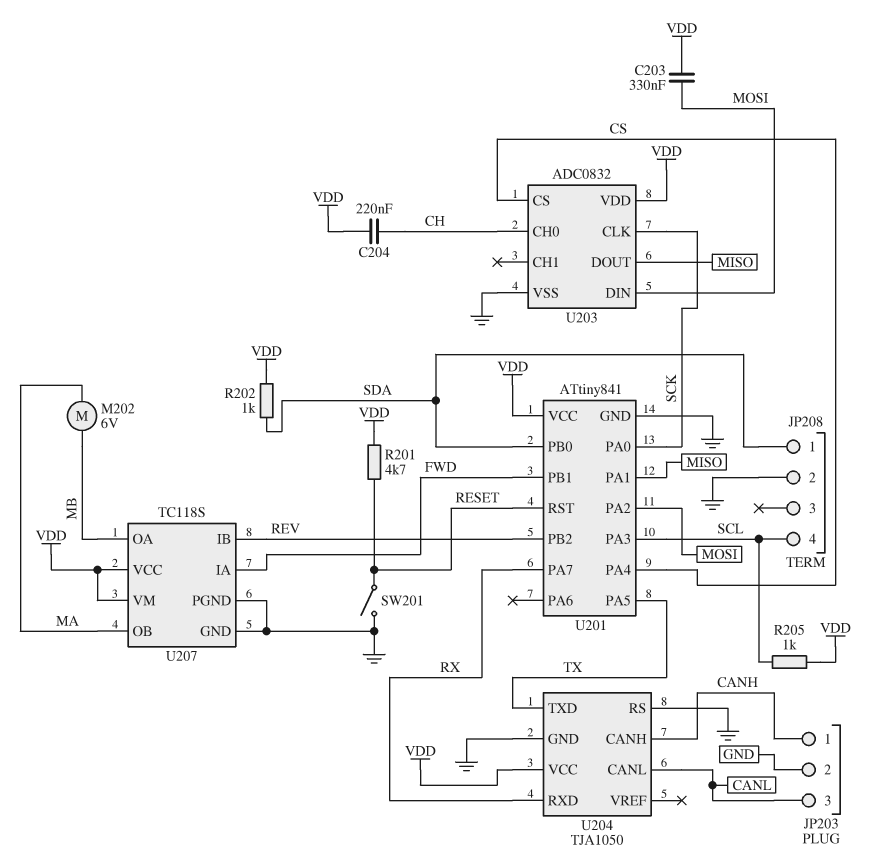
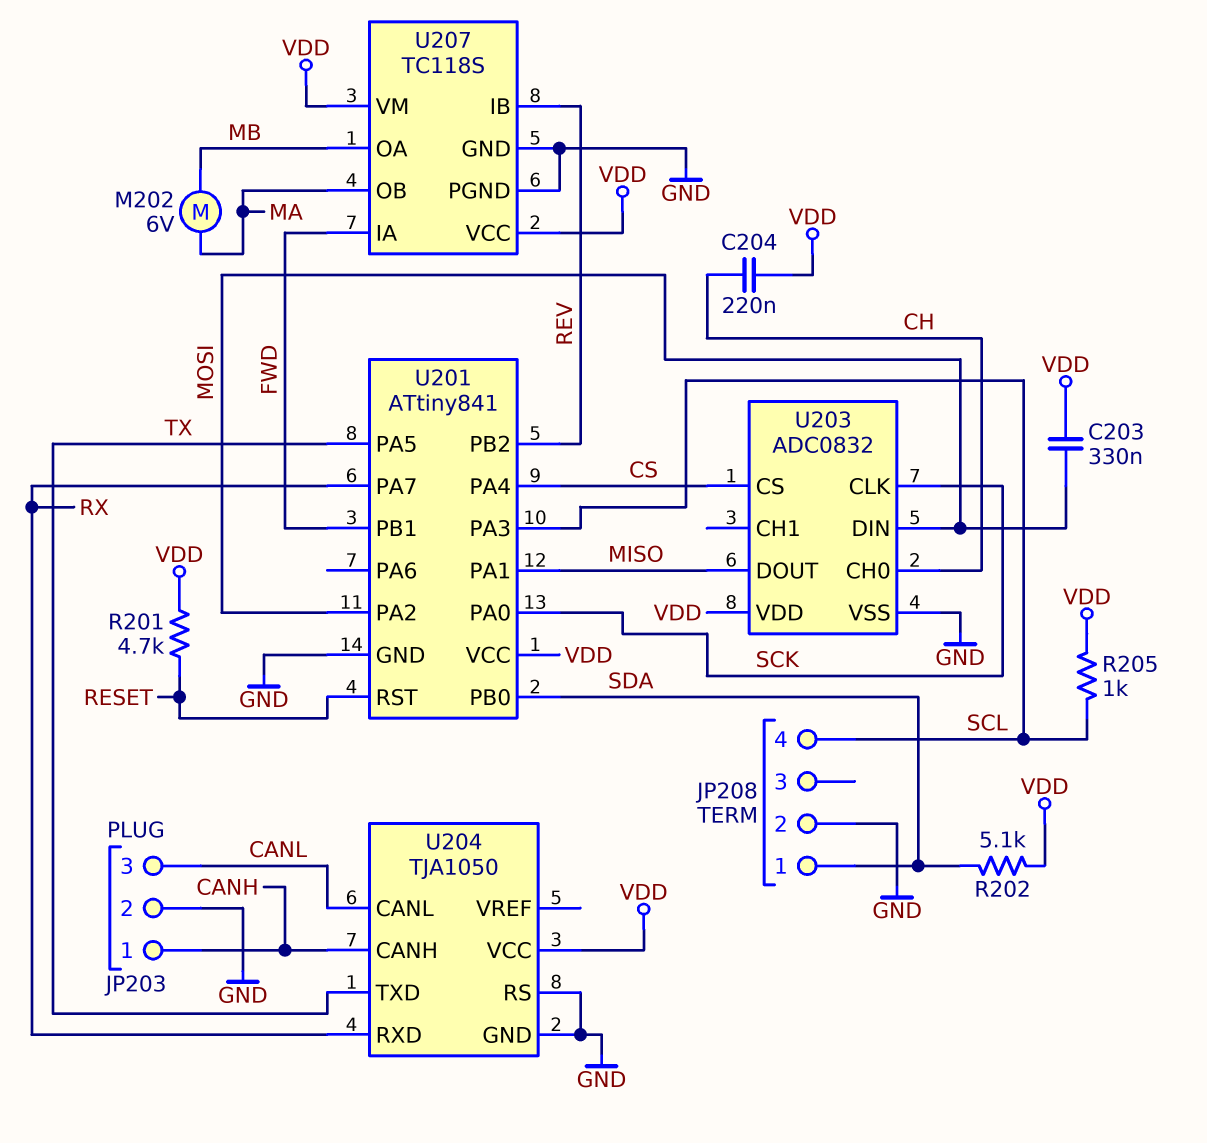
R202: 1k (SDA, VDD) -> 5.1k (SDA, VDD)
SW201: switch (GND, RESET) -> none

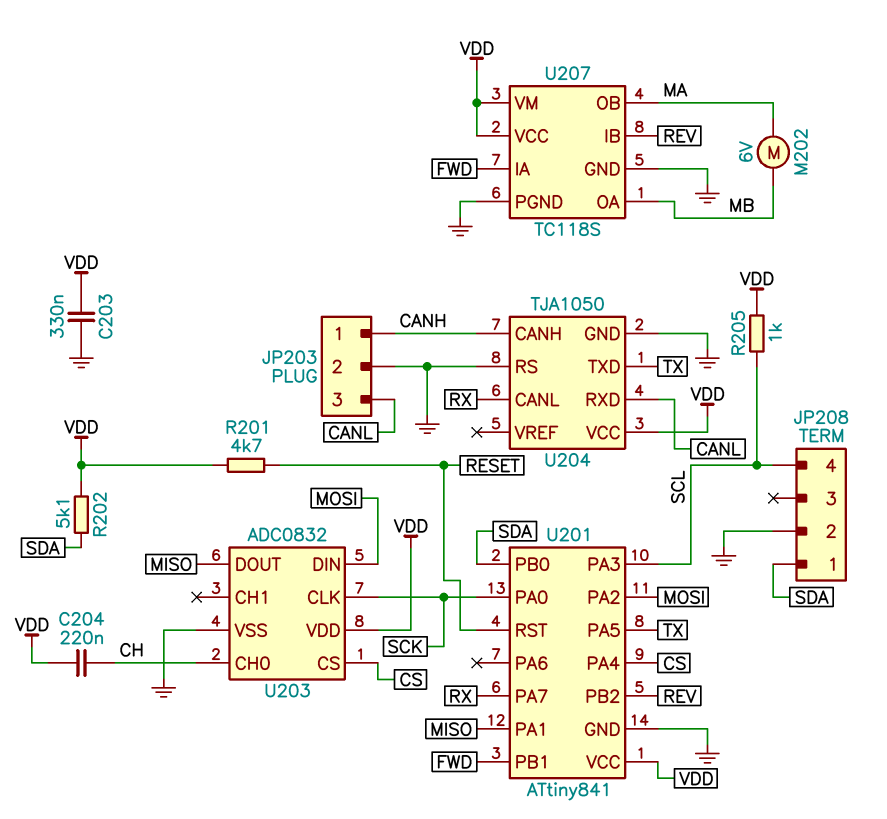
C203: 330nF (MOSI, VDD) -> 330nF (GND, VDD)
U204 pin CANL: CANL -> RX
U204 pin RXD: RX -> CANL

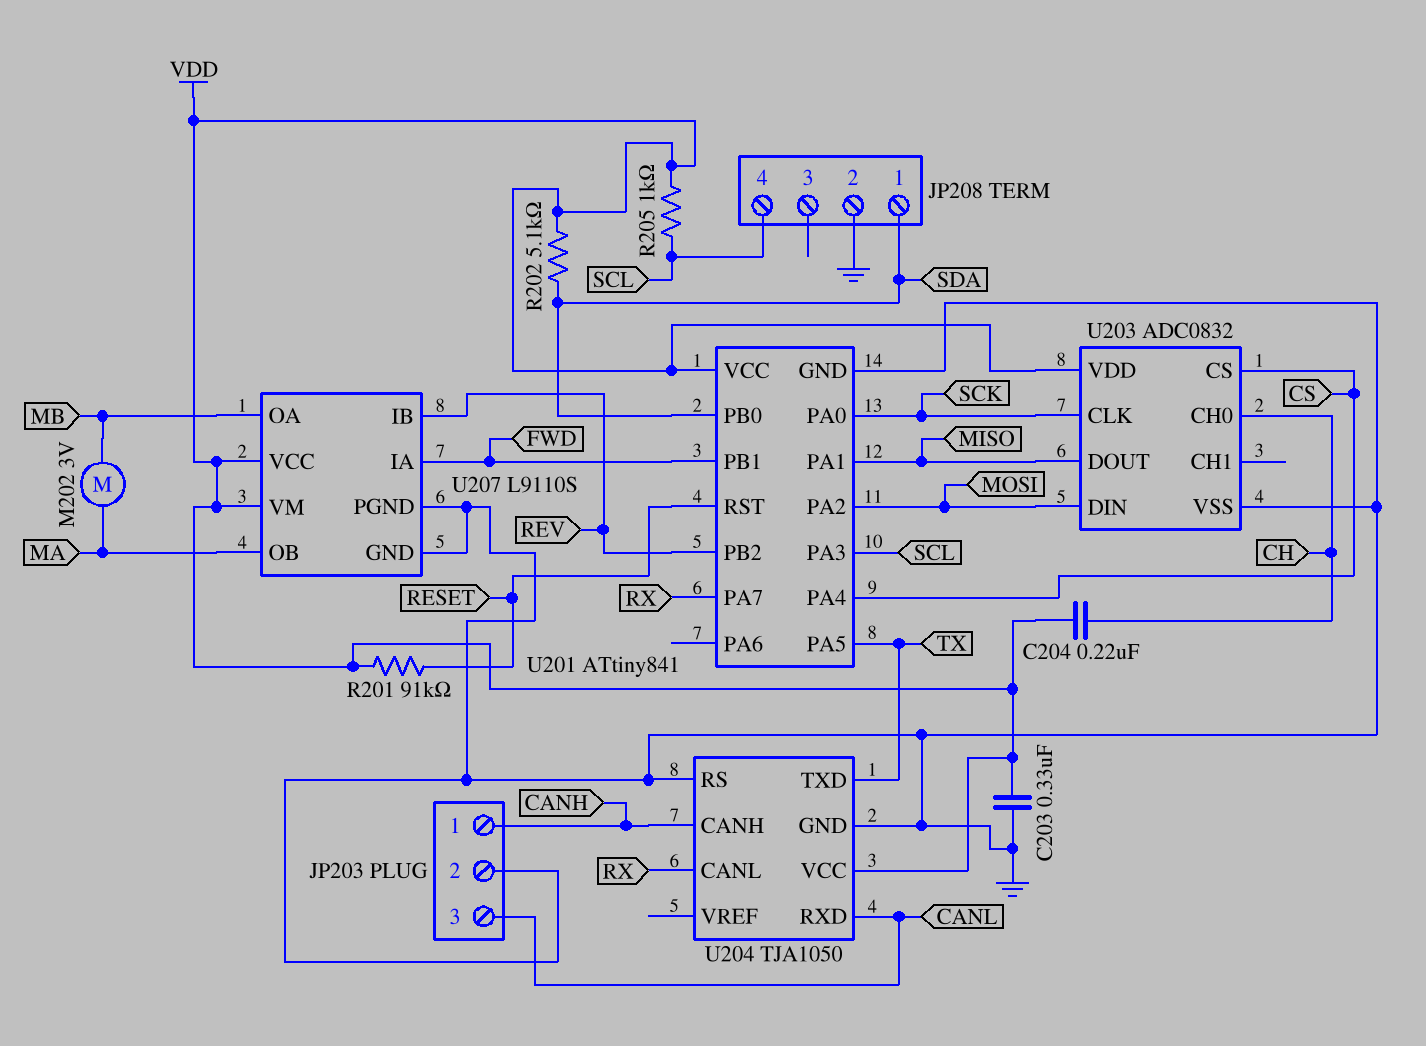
M202: motor 6V (MA, MB) -> motor 3V (MA, MB)
R201: 4.7k (RESET, VDD) -> 91k (RESET, VDD)
U207: TC118S -> L9110S

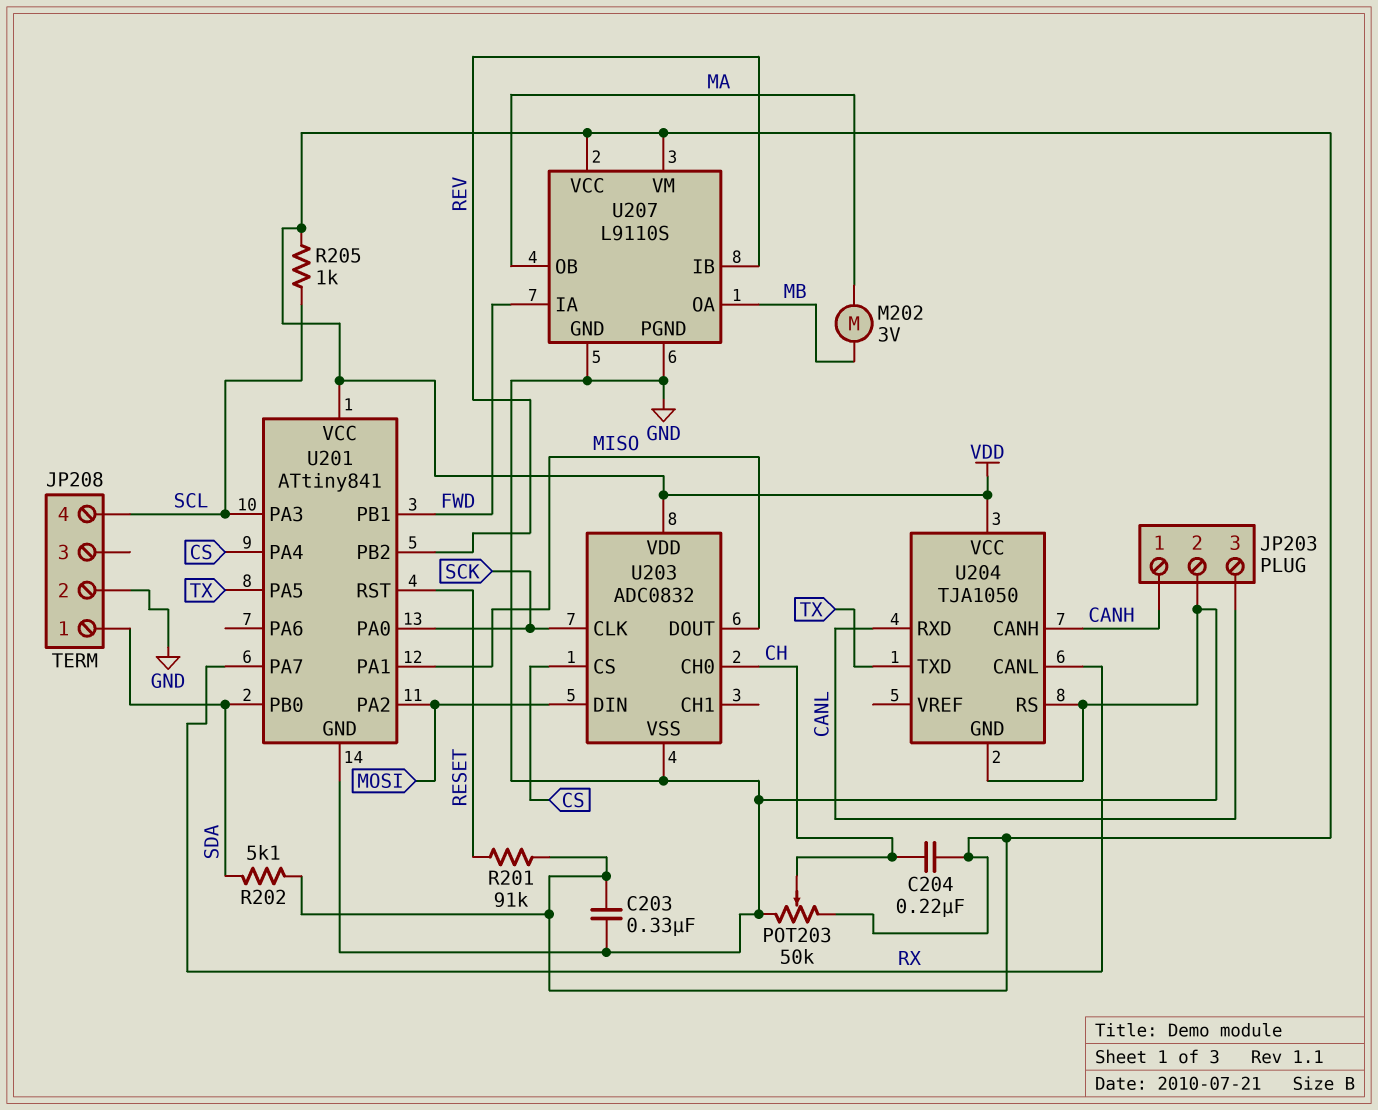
POT203: none -> 50k (GND, VDD, wiper CH)

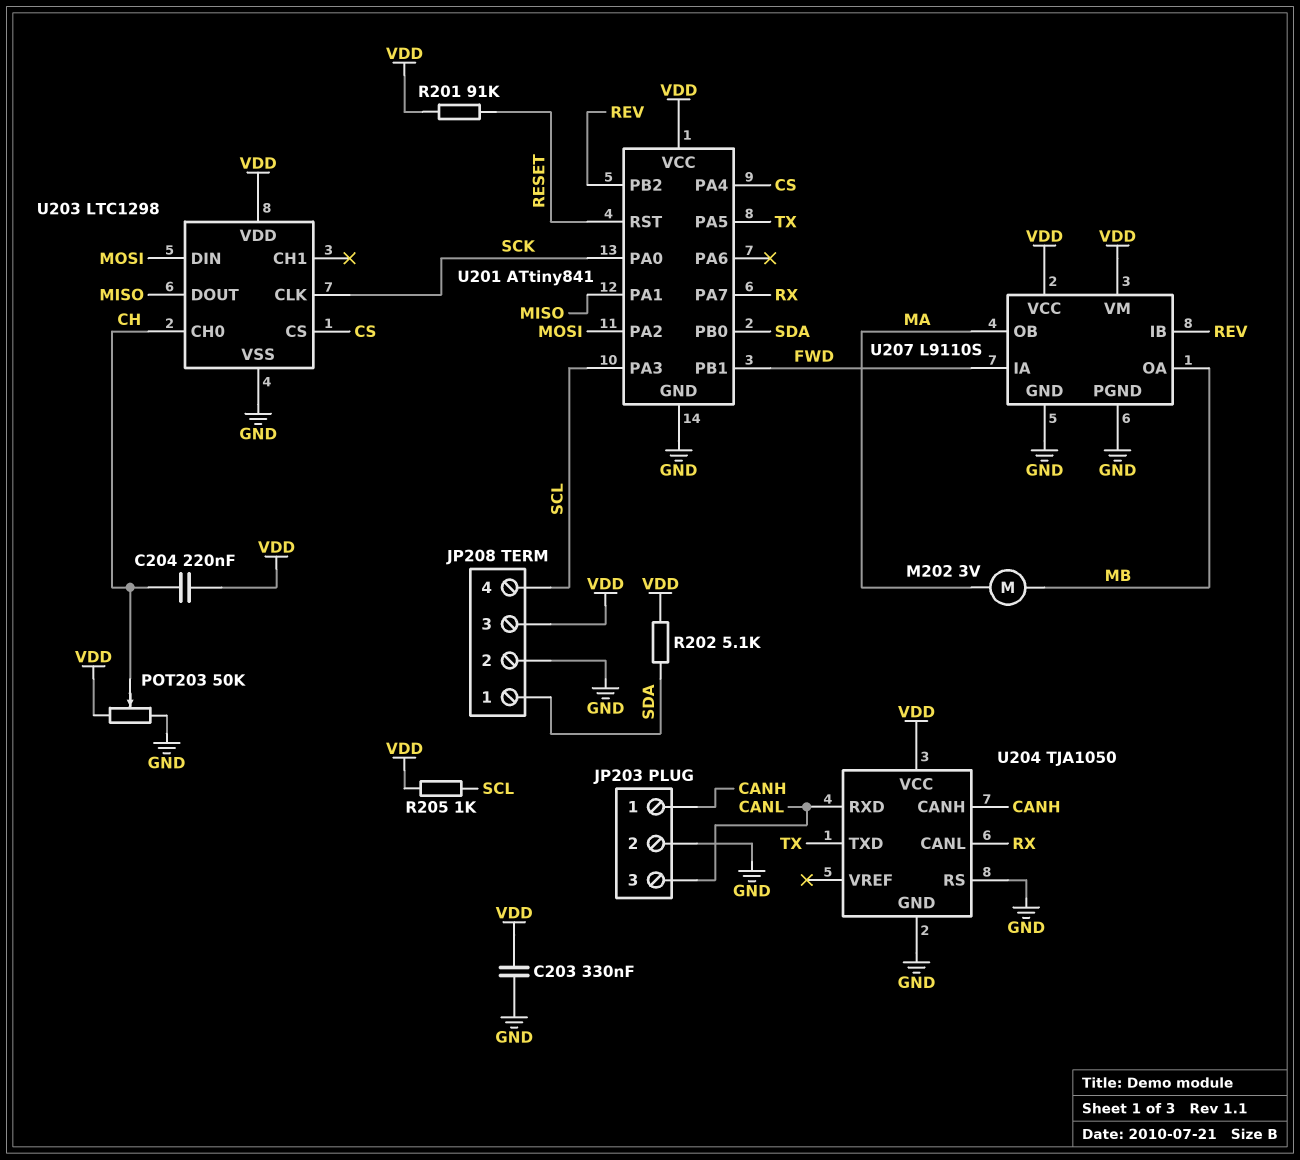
JP208 pin 3: none -> VDD
U203: ADC0832 -> LTC1298

